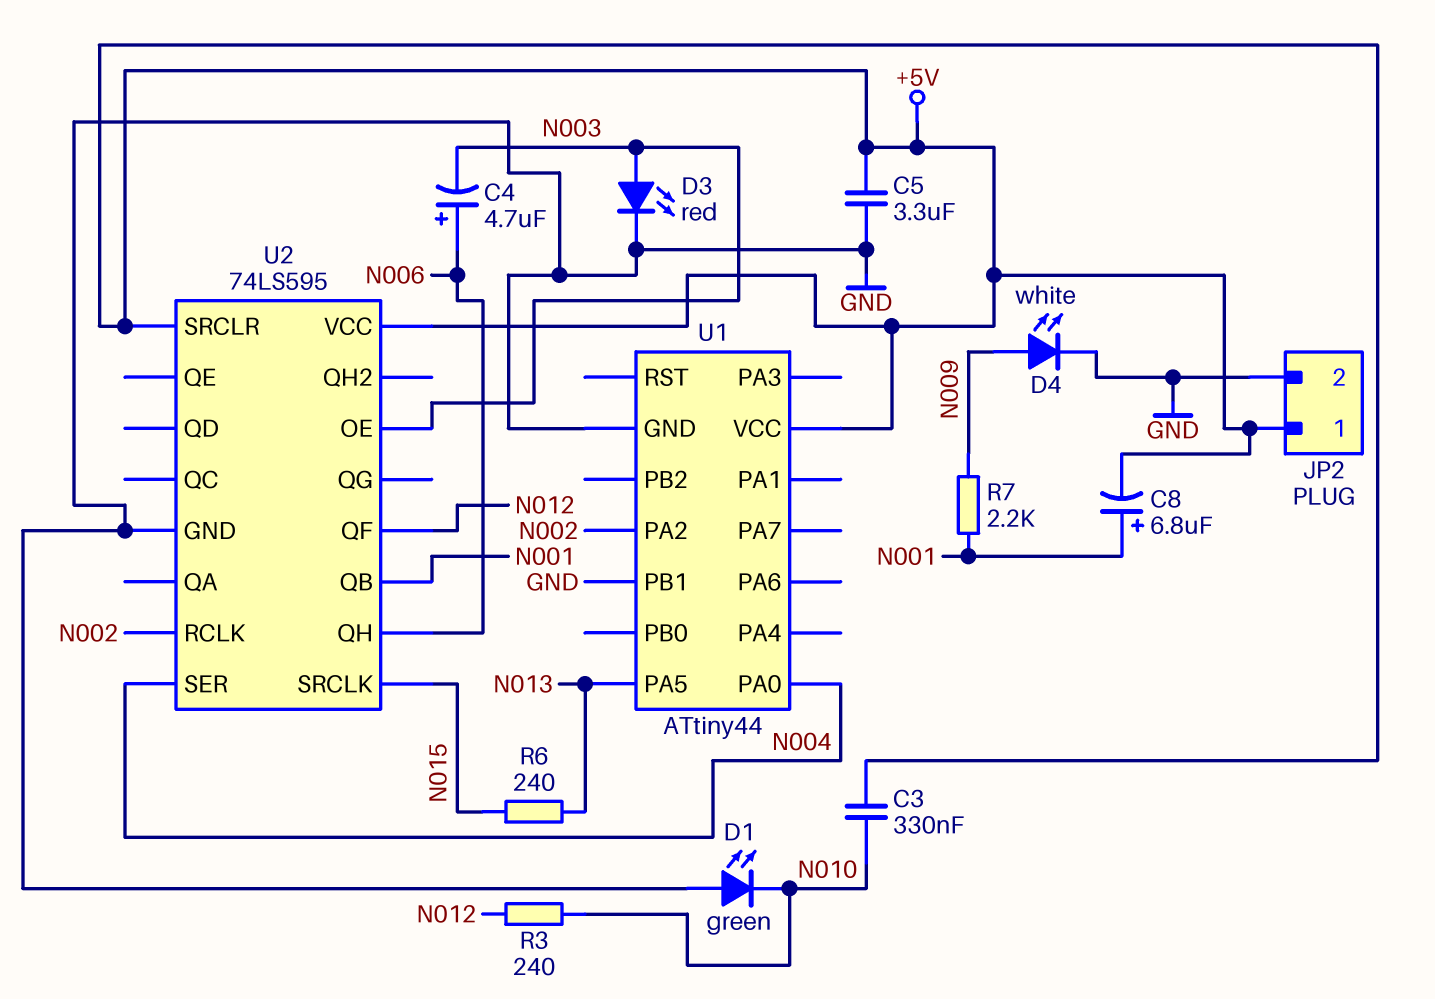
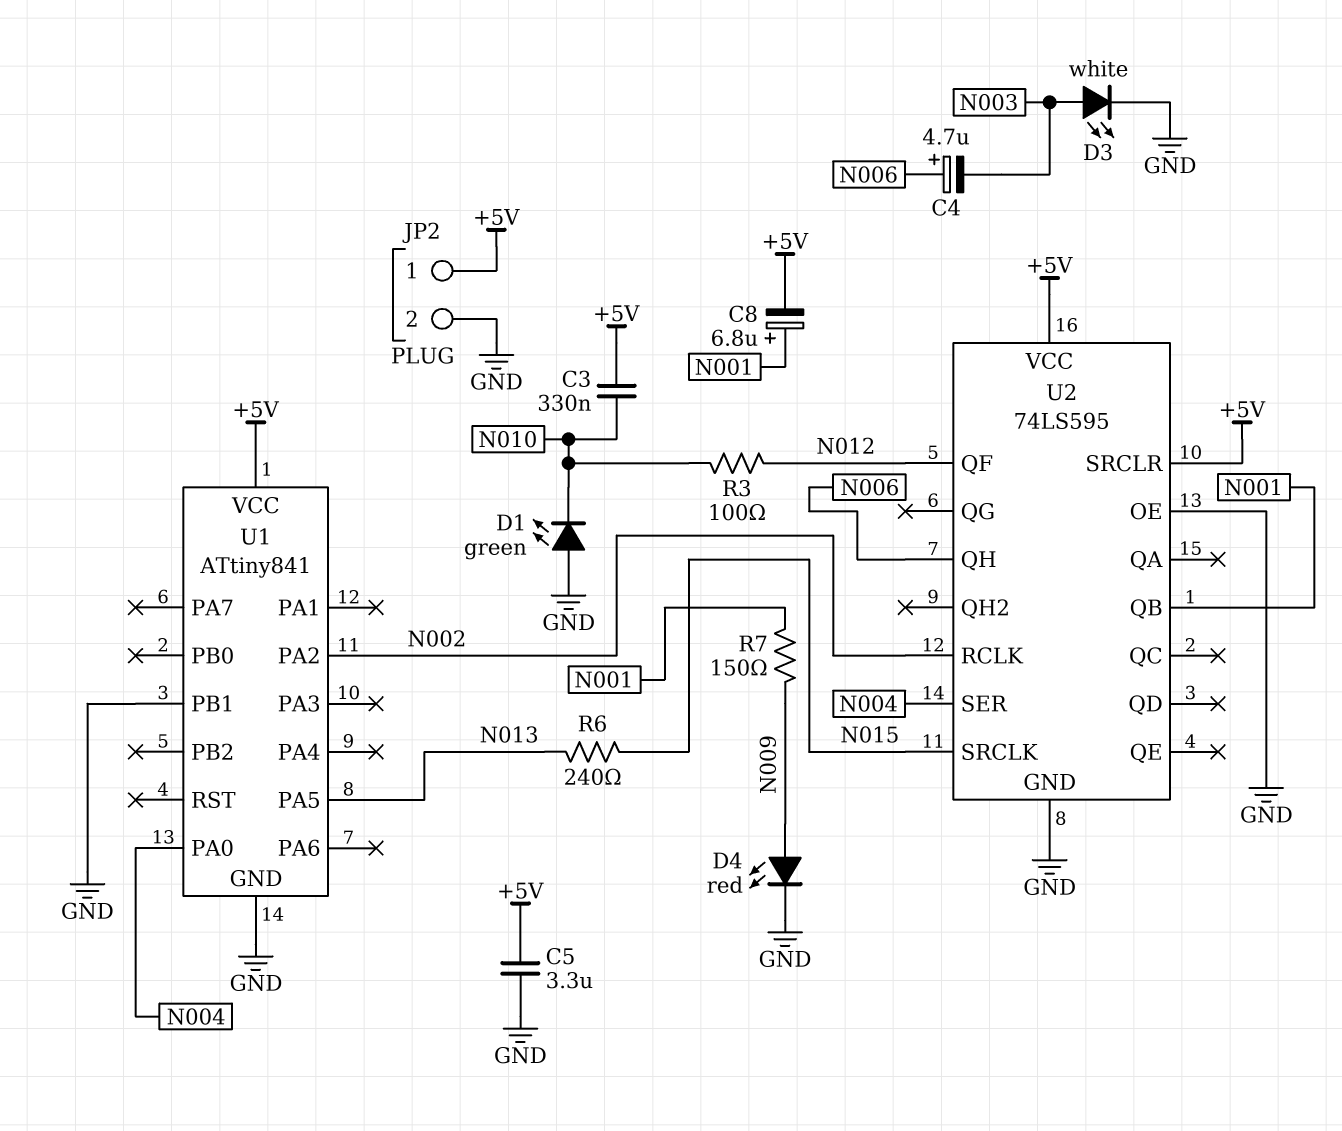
D3: LED red (A N003, K GND) -> LED white (A N003, K GND)
D4: LED white (A N009, K GND) -> LED red (A N009, K GND)
R3: 240 (N010, N012) -> 100 (N010, N012)
R7: 2.2k (N001, N009) -> 150 (N001, N009)
U1: ATtiny44 -> ATtiny841
U2 pin OE: N003 -> GND

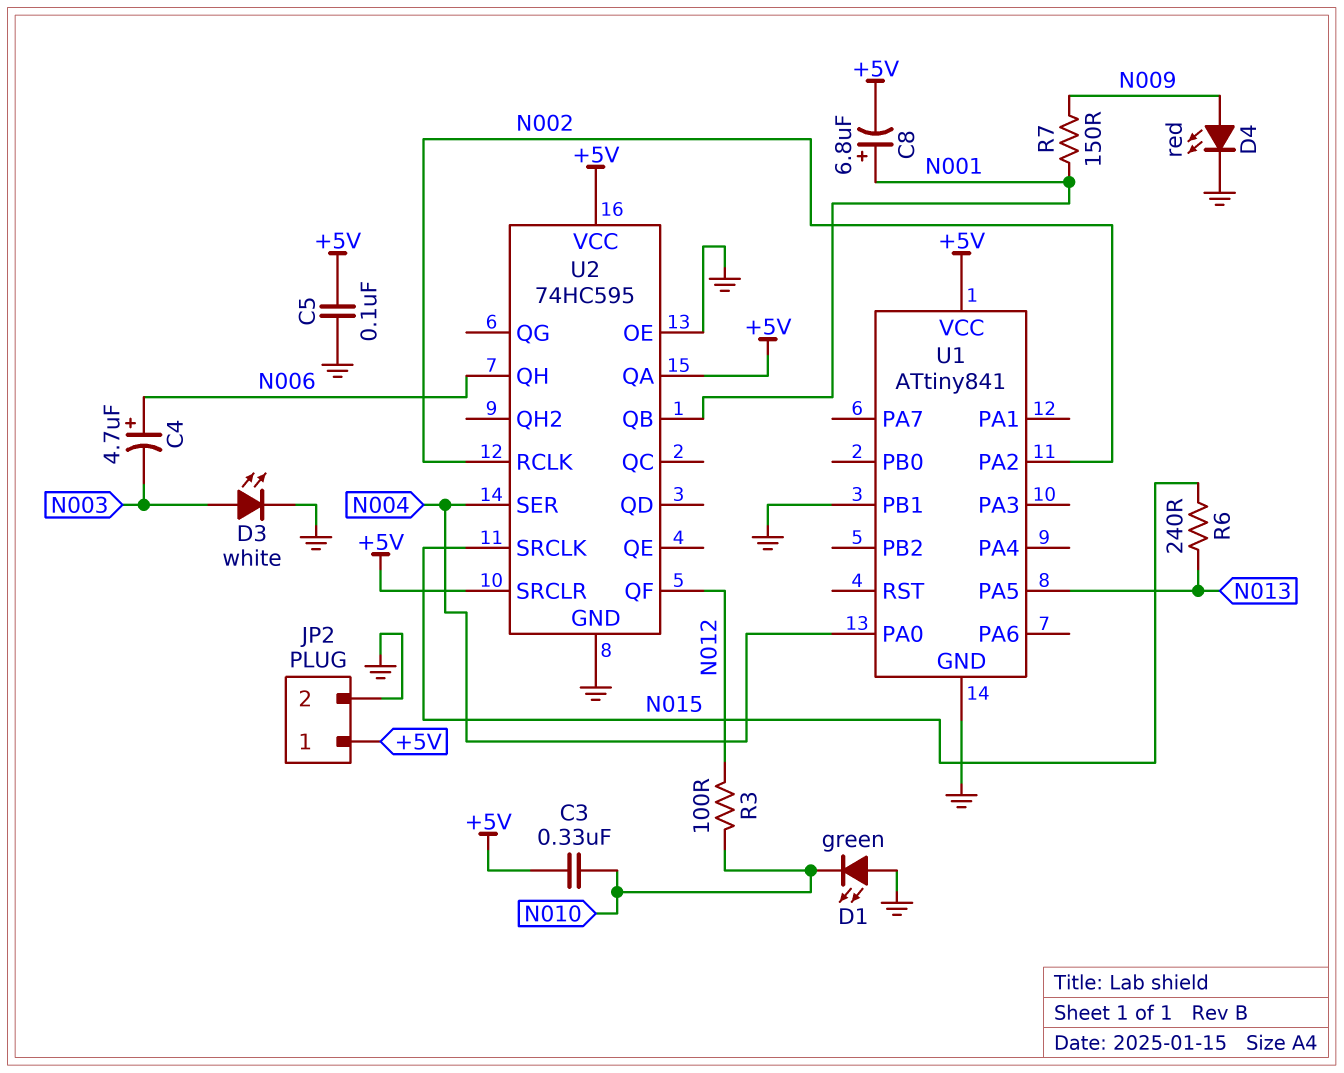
C5: 3.3uF (+5V, GND) -> 100nF (+5V, GND)
U2: 74LS595 -> 74HC595
U2 pin QA: none -> +5V

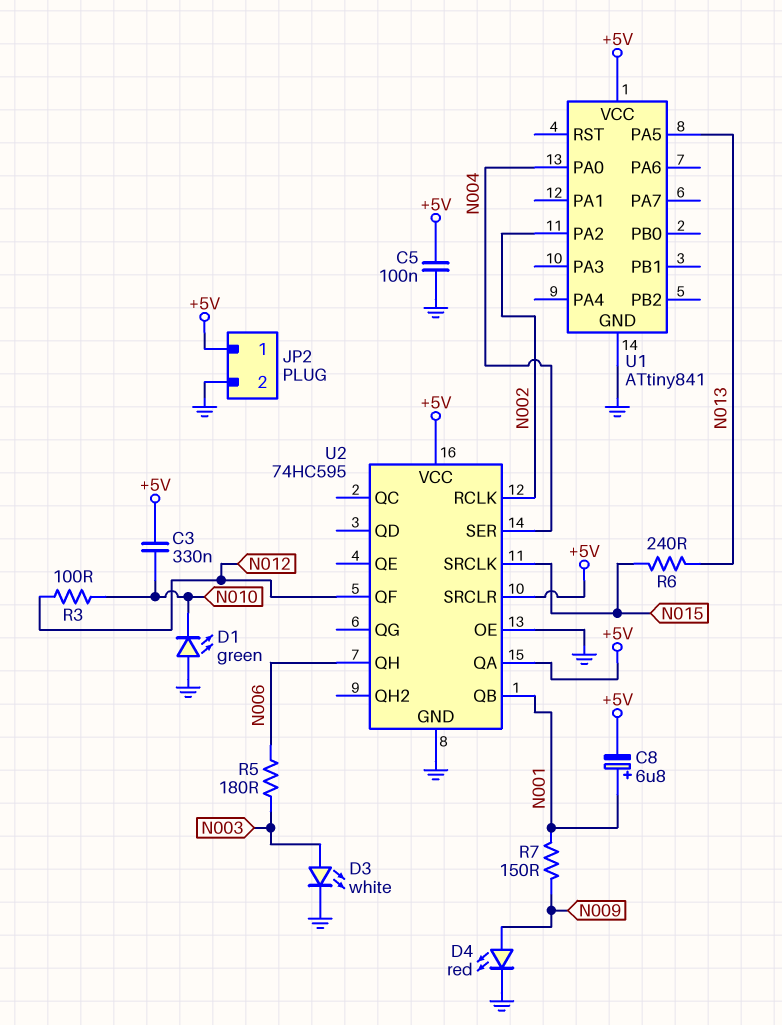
C4: 4.7uF (plus N006, minus N003) -> none
R5: none -> 180 (N003, N006)
U1 pin PB1: GND -> none

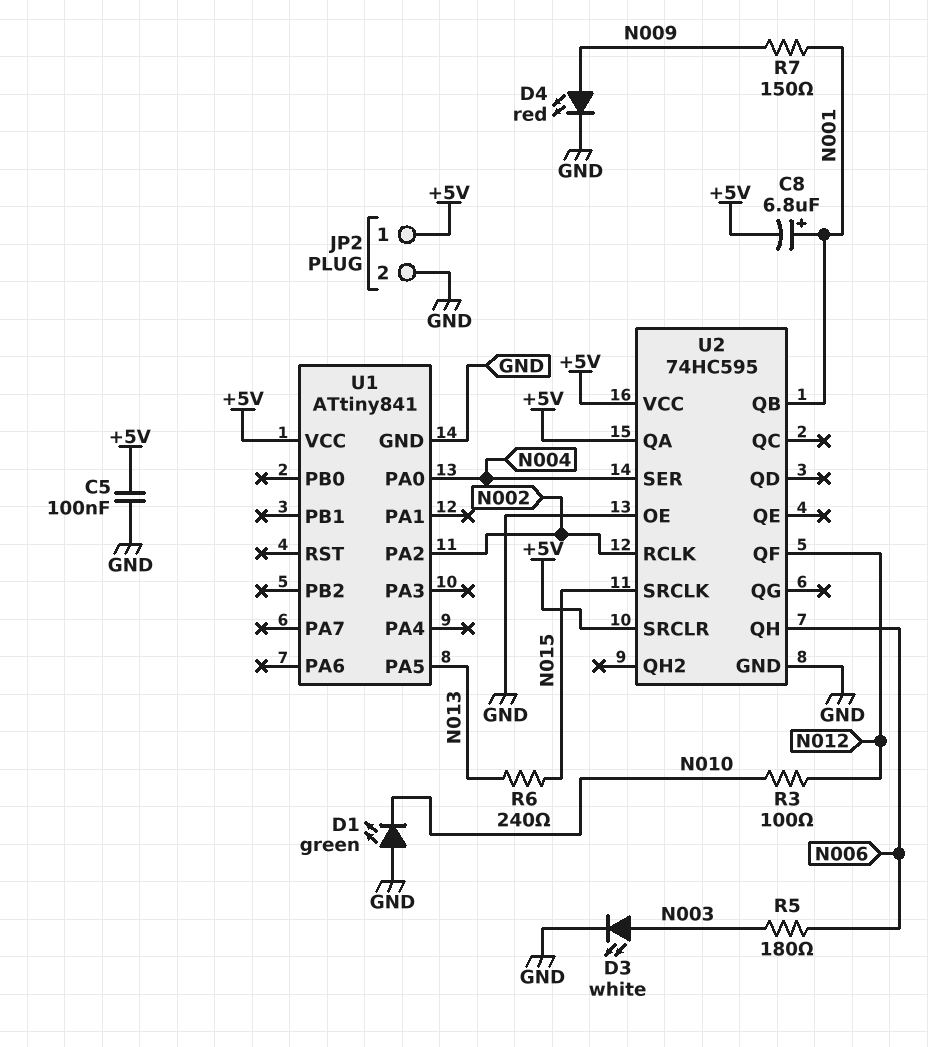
C3: 330nF (+5V, N010) -> none

